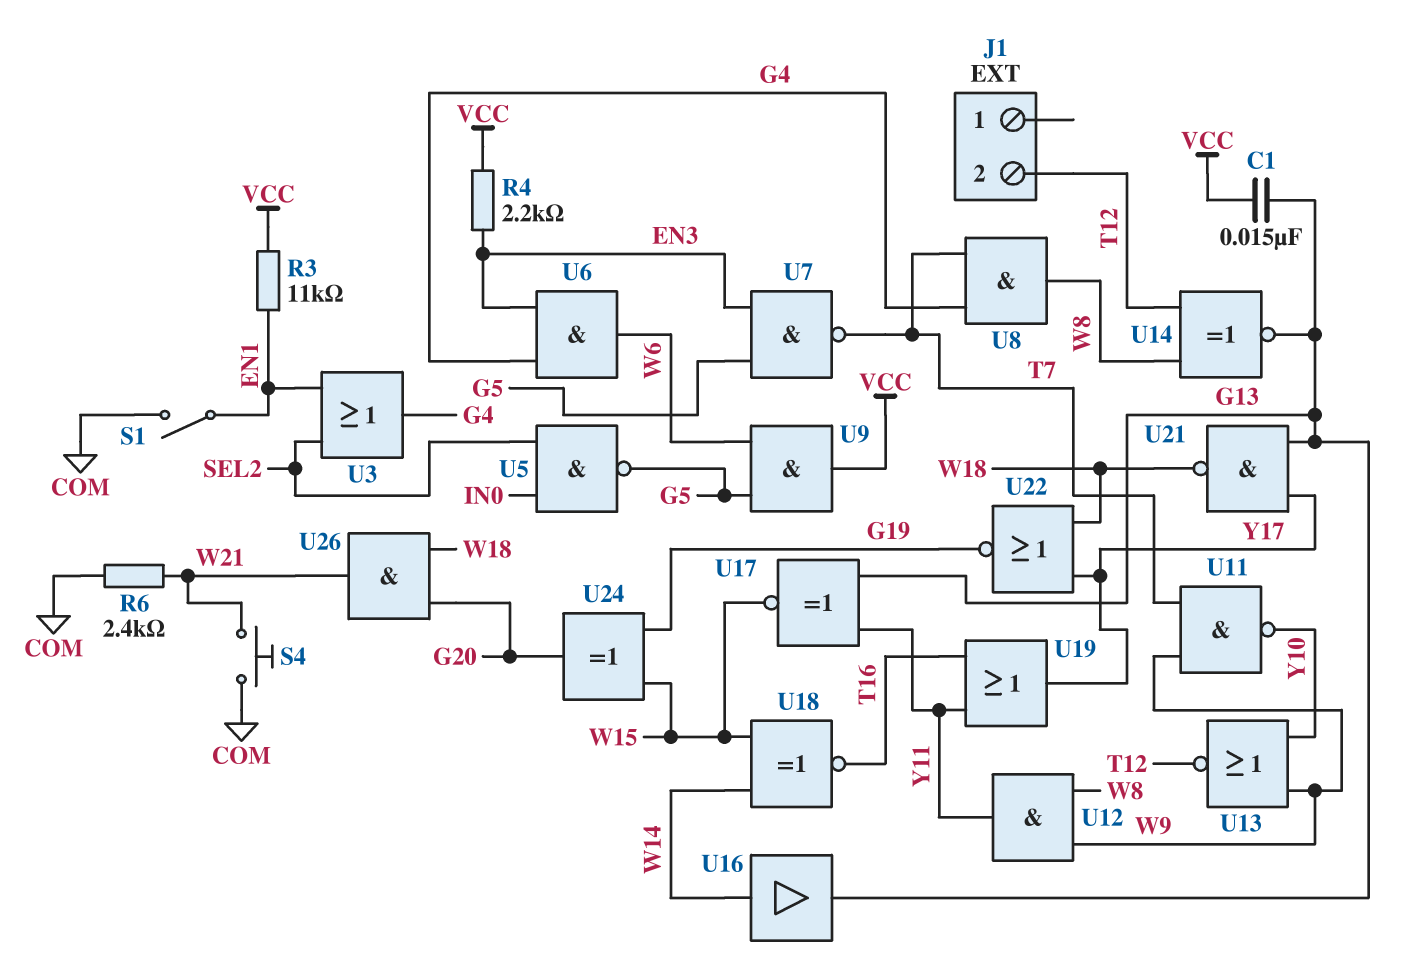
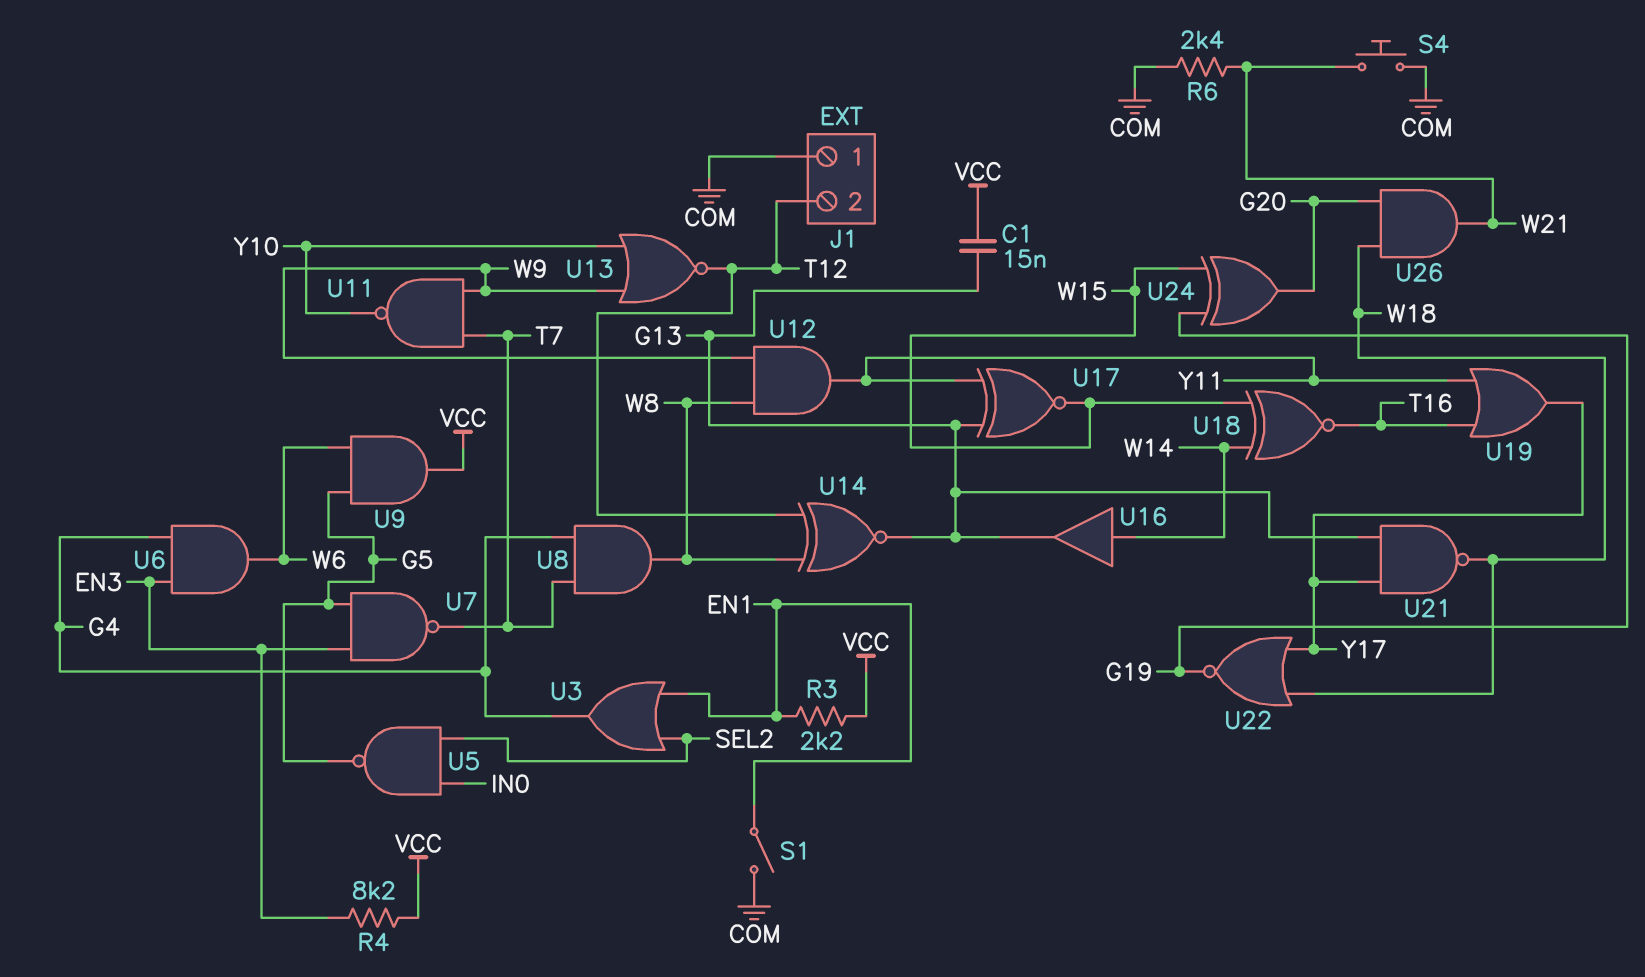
J1 pin 1: none -> COM
R3: 11k (EN1, VCC) -> 2.2k (EN1, VCC)
R4: 2.2k (EN3, VCC) -> 8.2k (EN3, VCC)

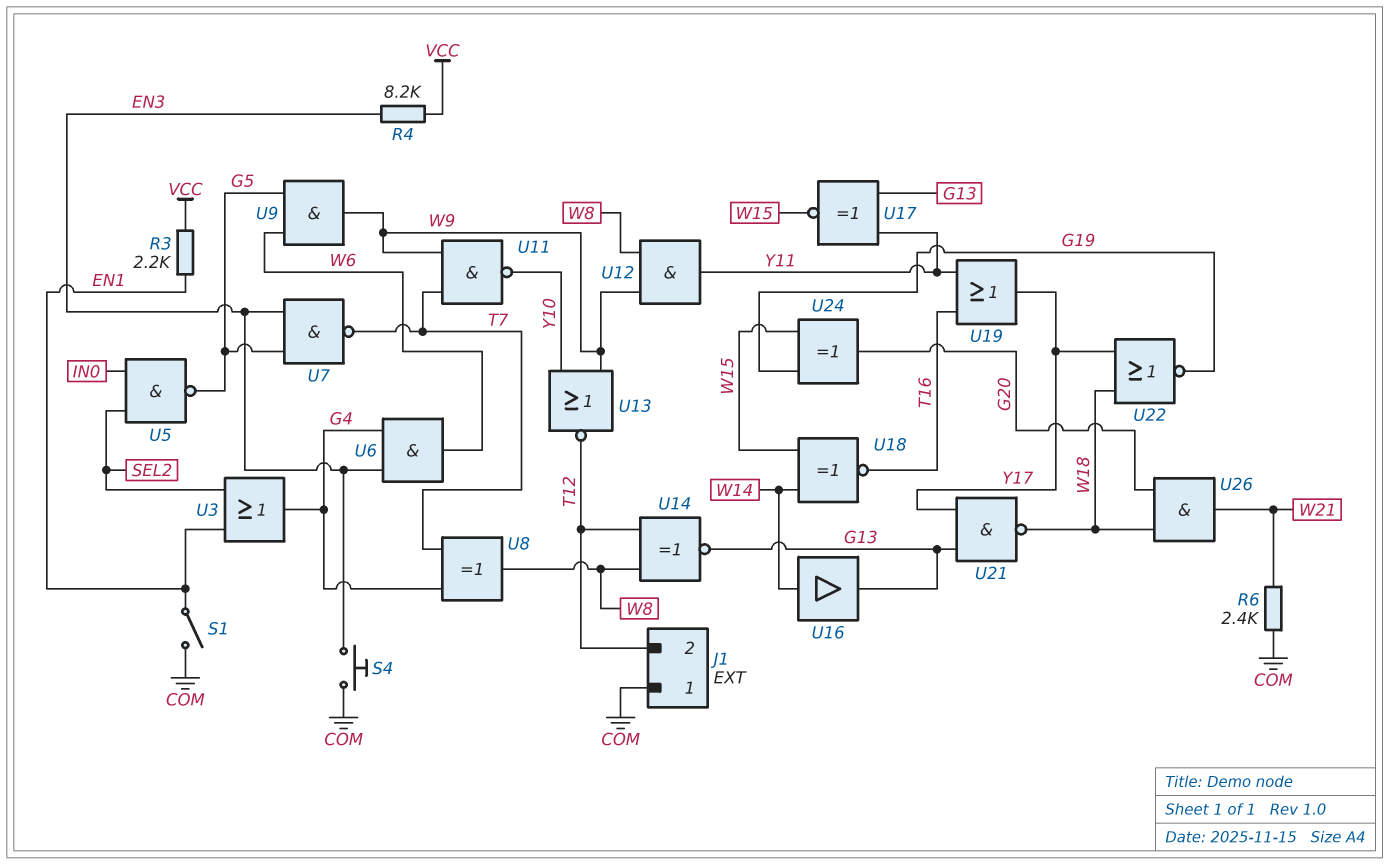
C1: 15nF (G13, VCC) -> none
S4: button (COM, W21) -> button (COM, EN3)
U8: AND (in G4, in T7, out W8) -> XOR (in G4, in T7, out W8)
U9: AND (in G5, in W6, out VCC) -> AND (in G5, in W6, out W9)

